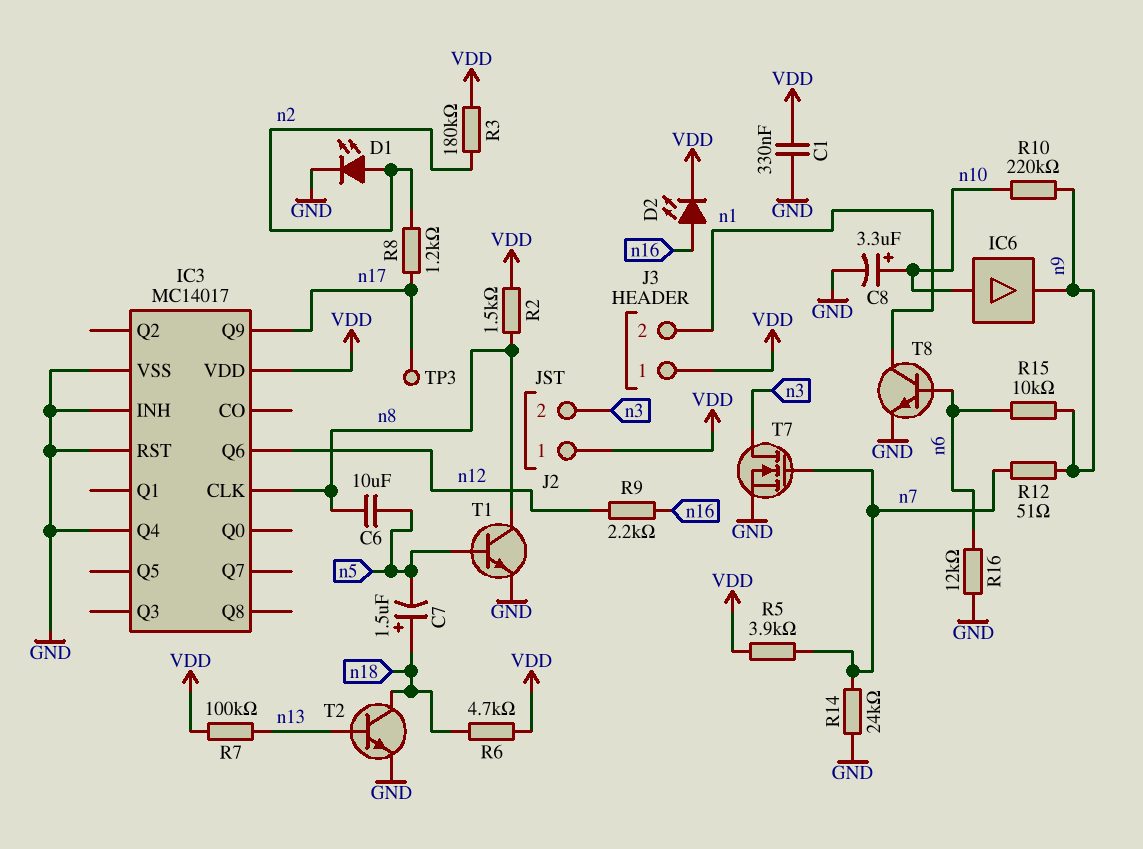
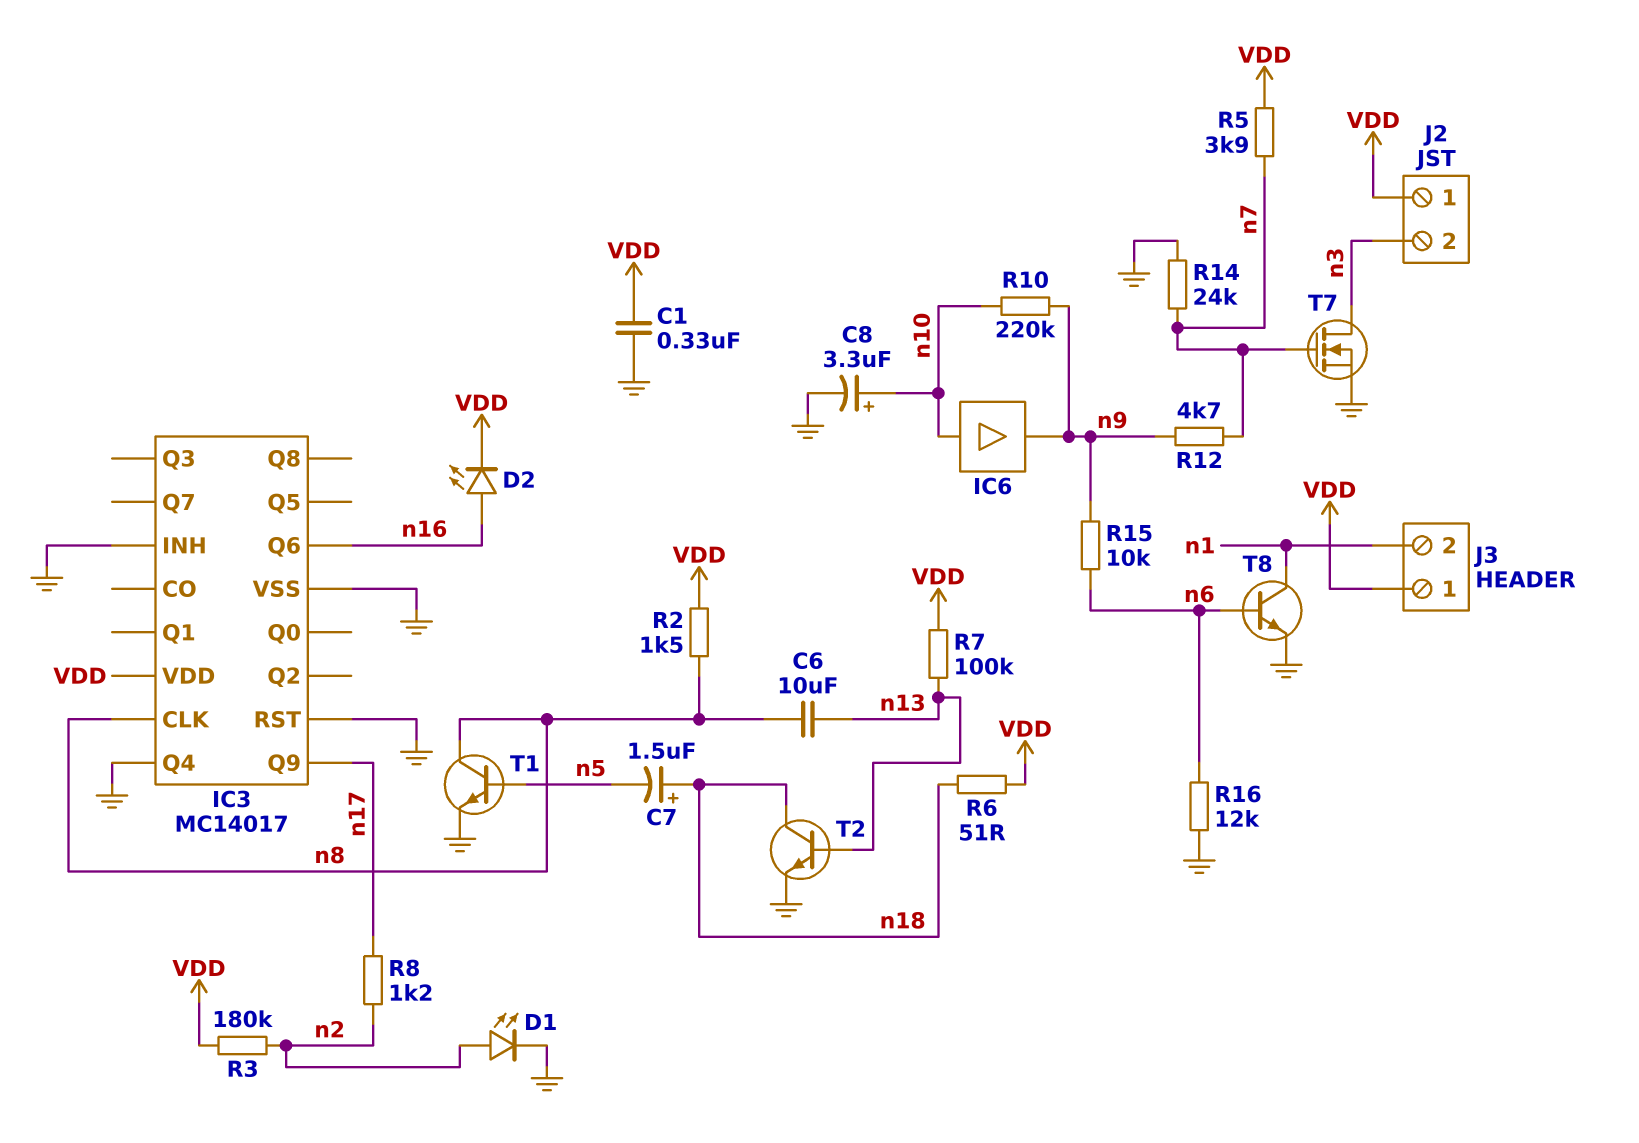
C6: 10uF (n5, n8) -> 10uF (n8, n13)
IC3 pin Q6: n12 -> n16
R6: 4.7k (VDD, n18) -> 51 (VDD, n18)
R9: 2.2k (n12, n16) -> none
R12: 51 (n7, n9) -> 4.7k (n7, n9)
TP3: test point (n17) -> none

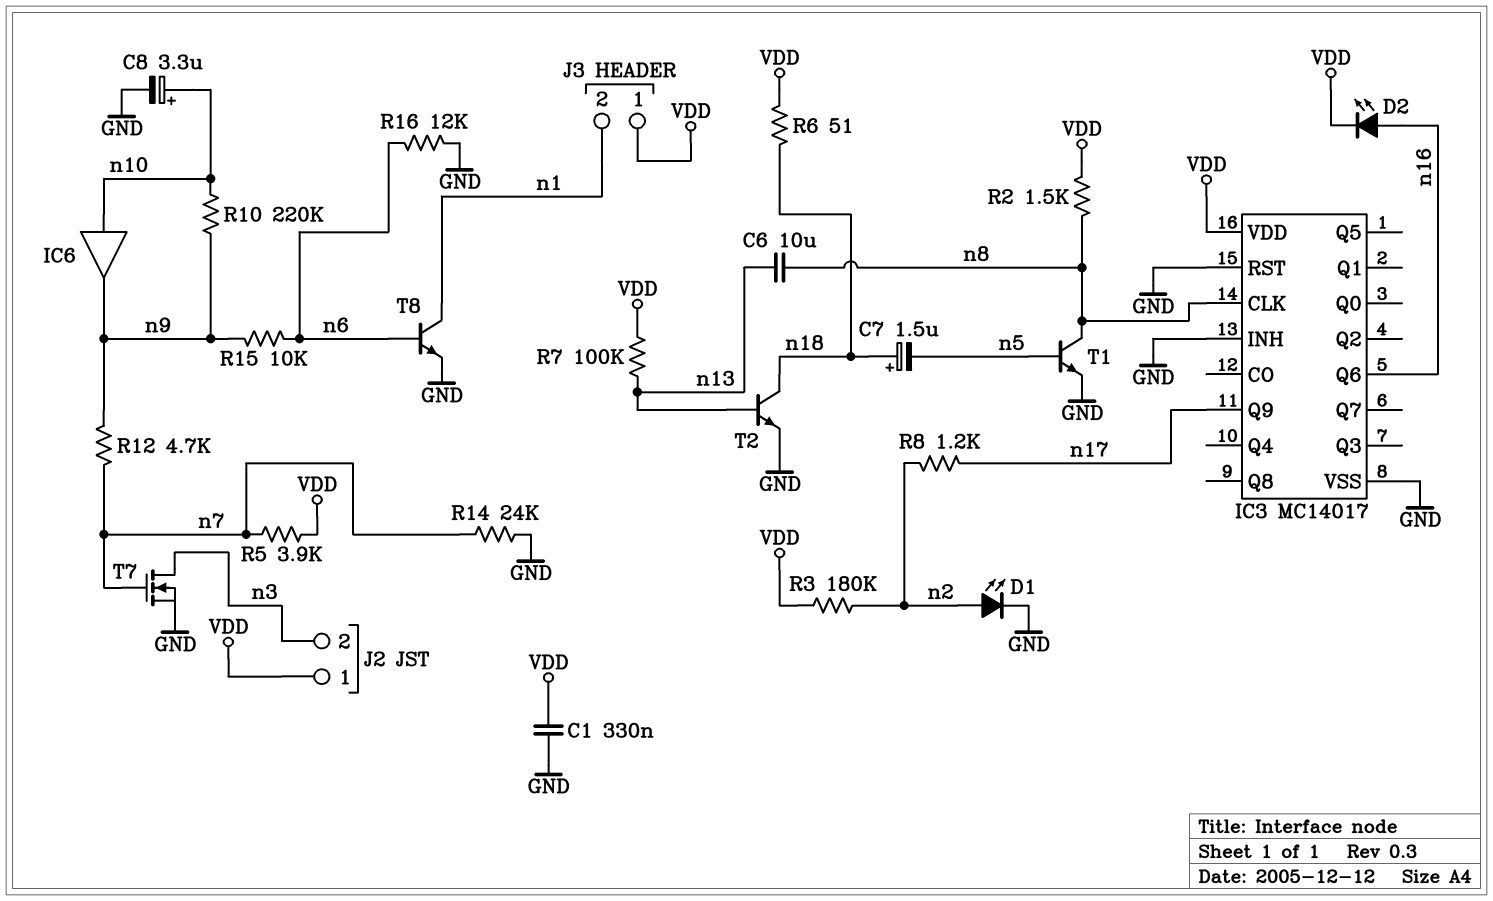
IC3 pin Q4: GND -> none

